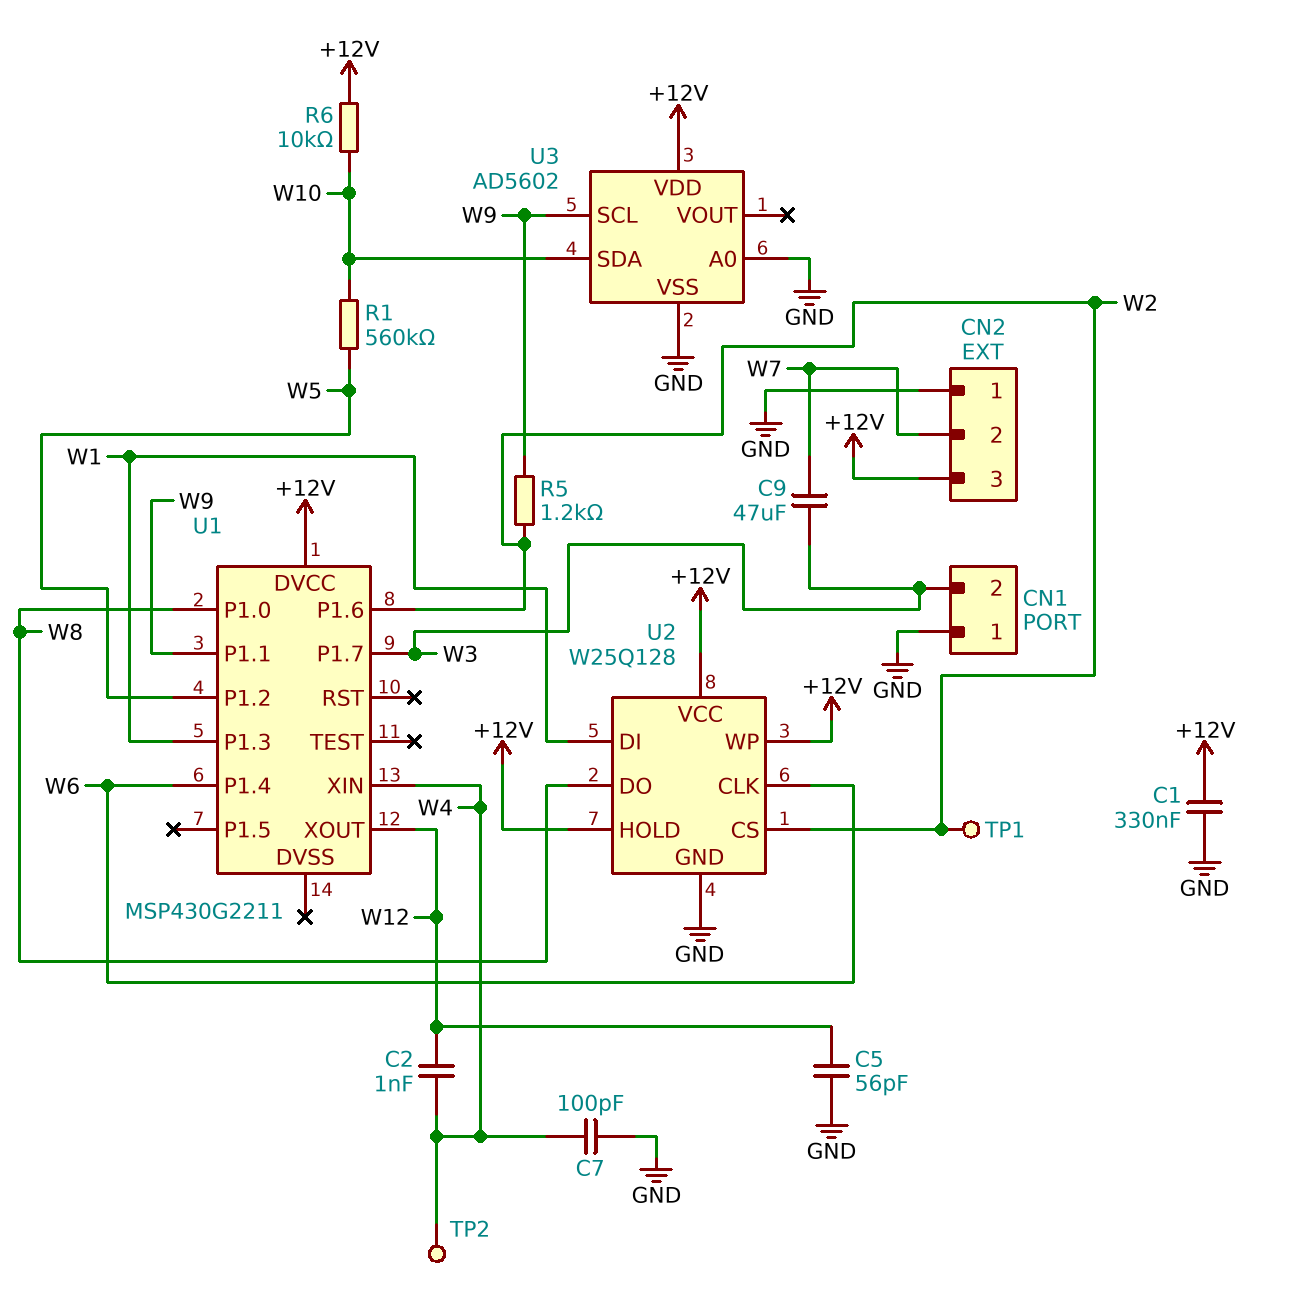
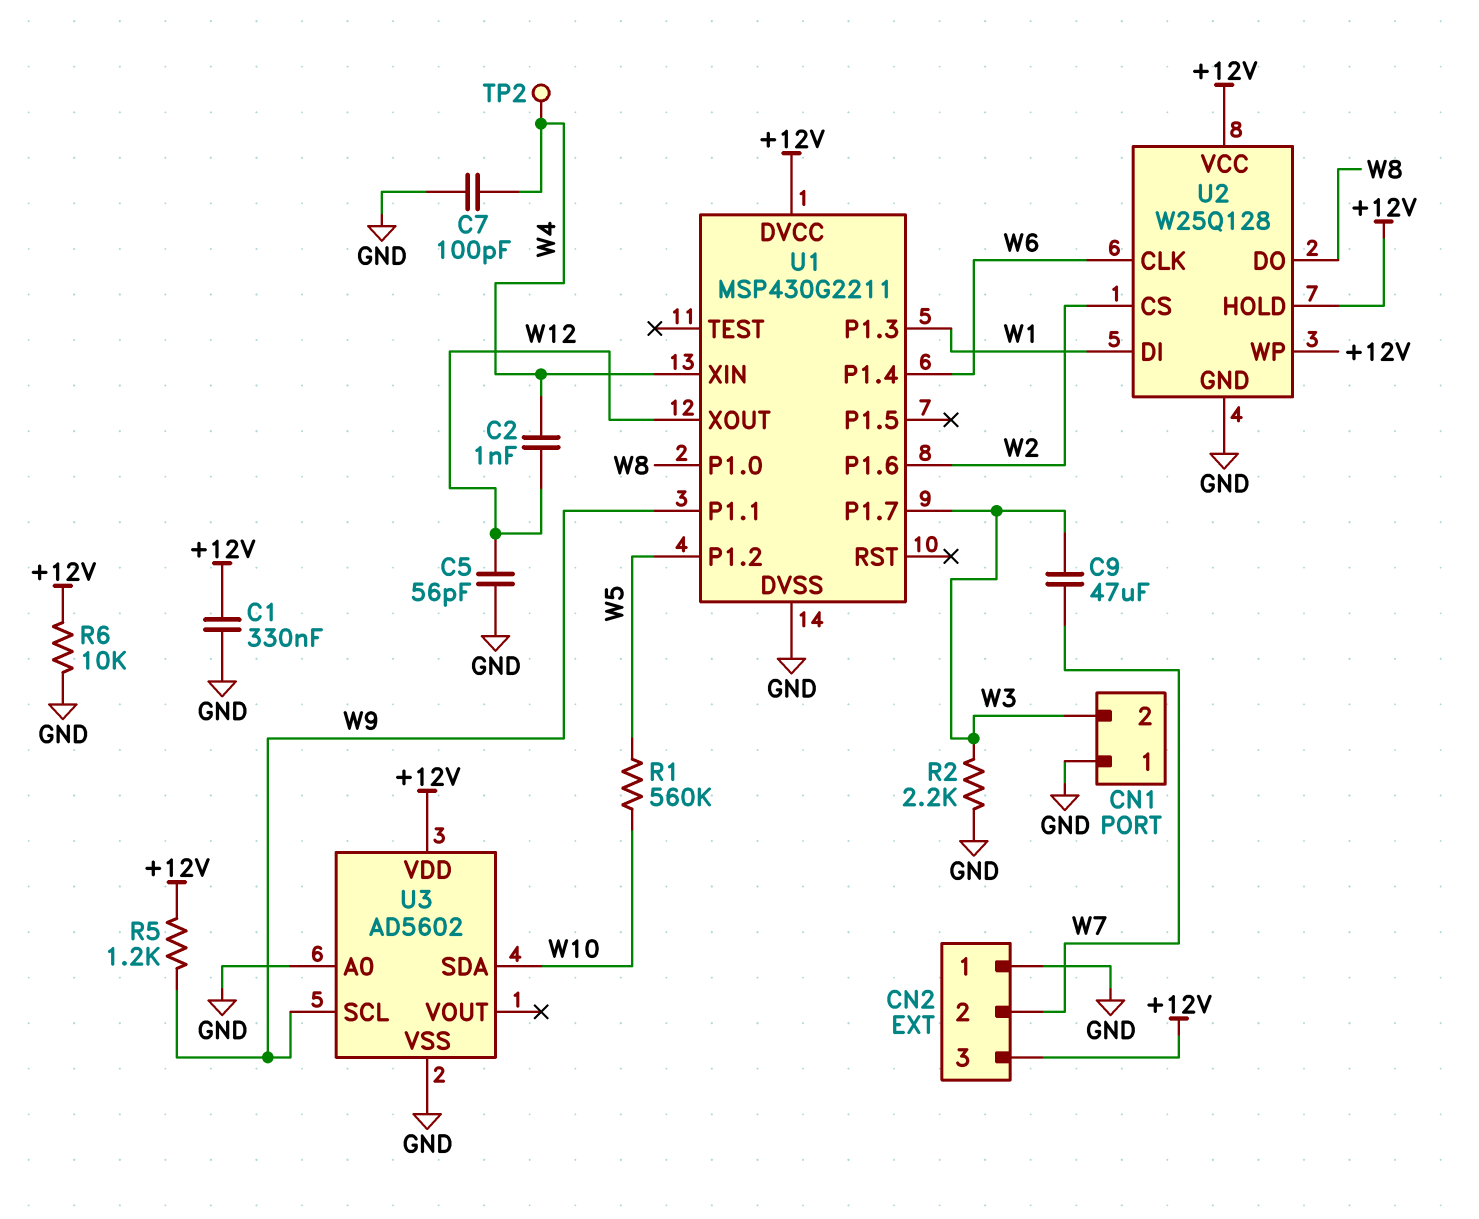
R2: none -> 2.2k (GND, W3)
R5: 1.2k (W2, W9) -> 1.2k (+12V, W9)
R6: 10k (+12V, W10) -> 10k (+12V, GND)
TP1: test point (W2) -> none
U1 pin DVSS: none -> GND

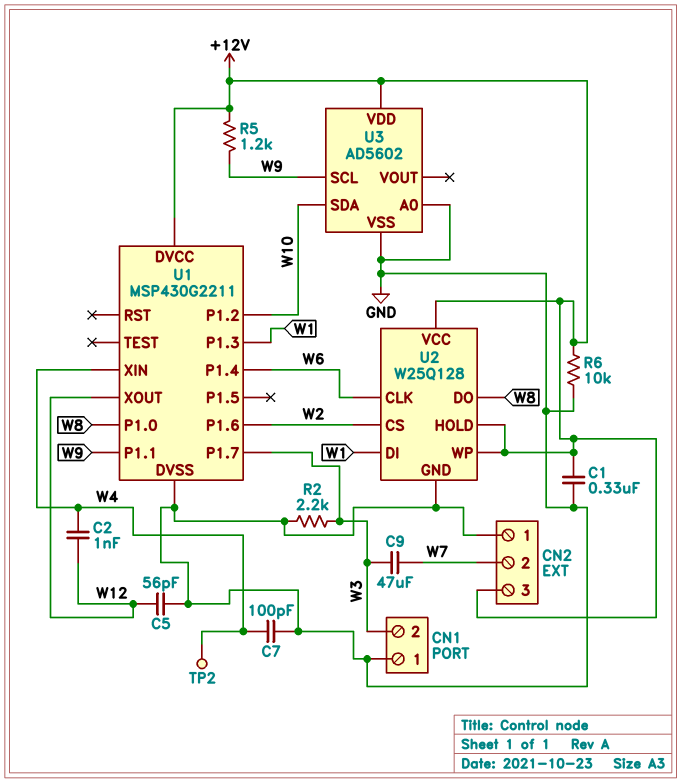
R1: 560k (W5, W10) -> none
U1 pin P1.2: W5 -> W10

